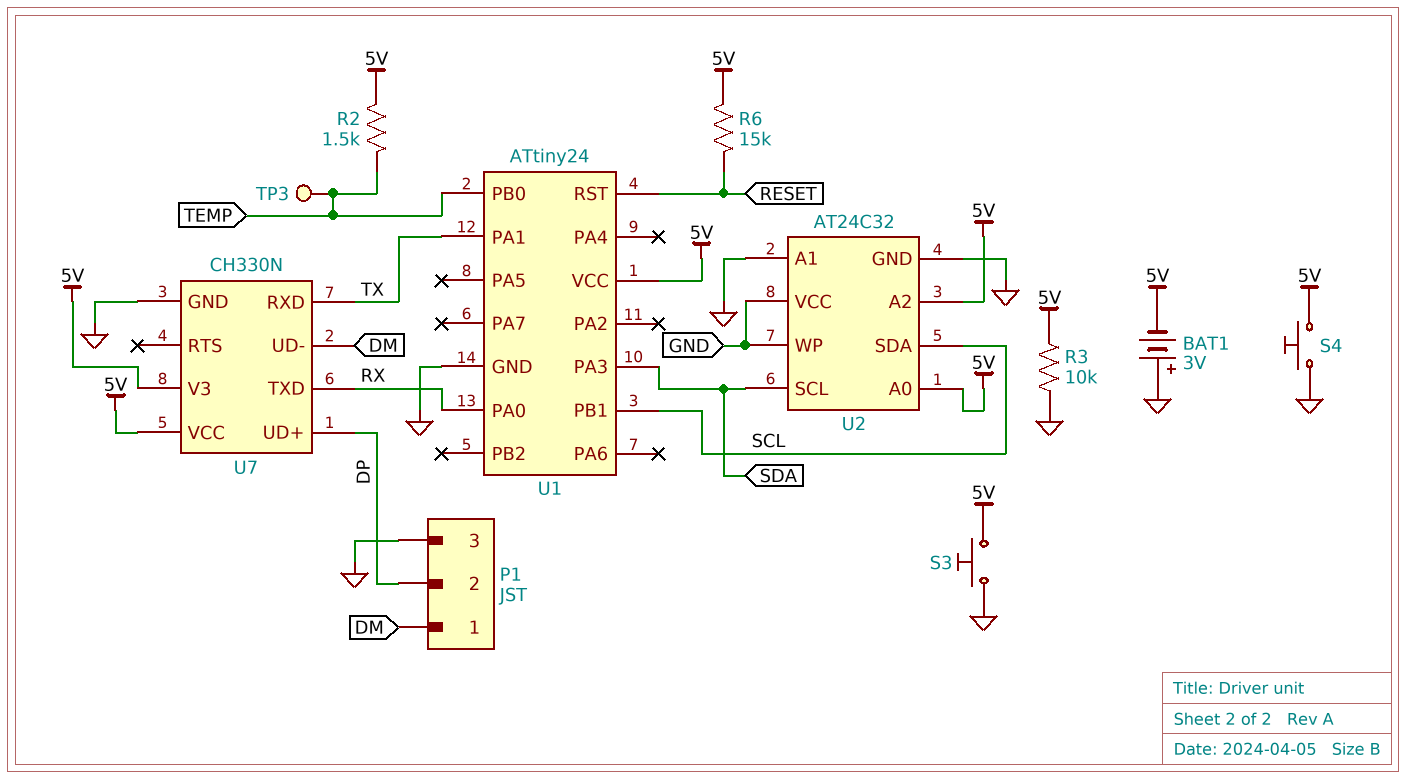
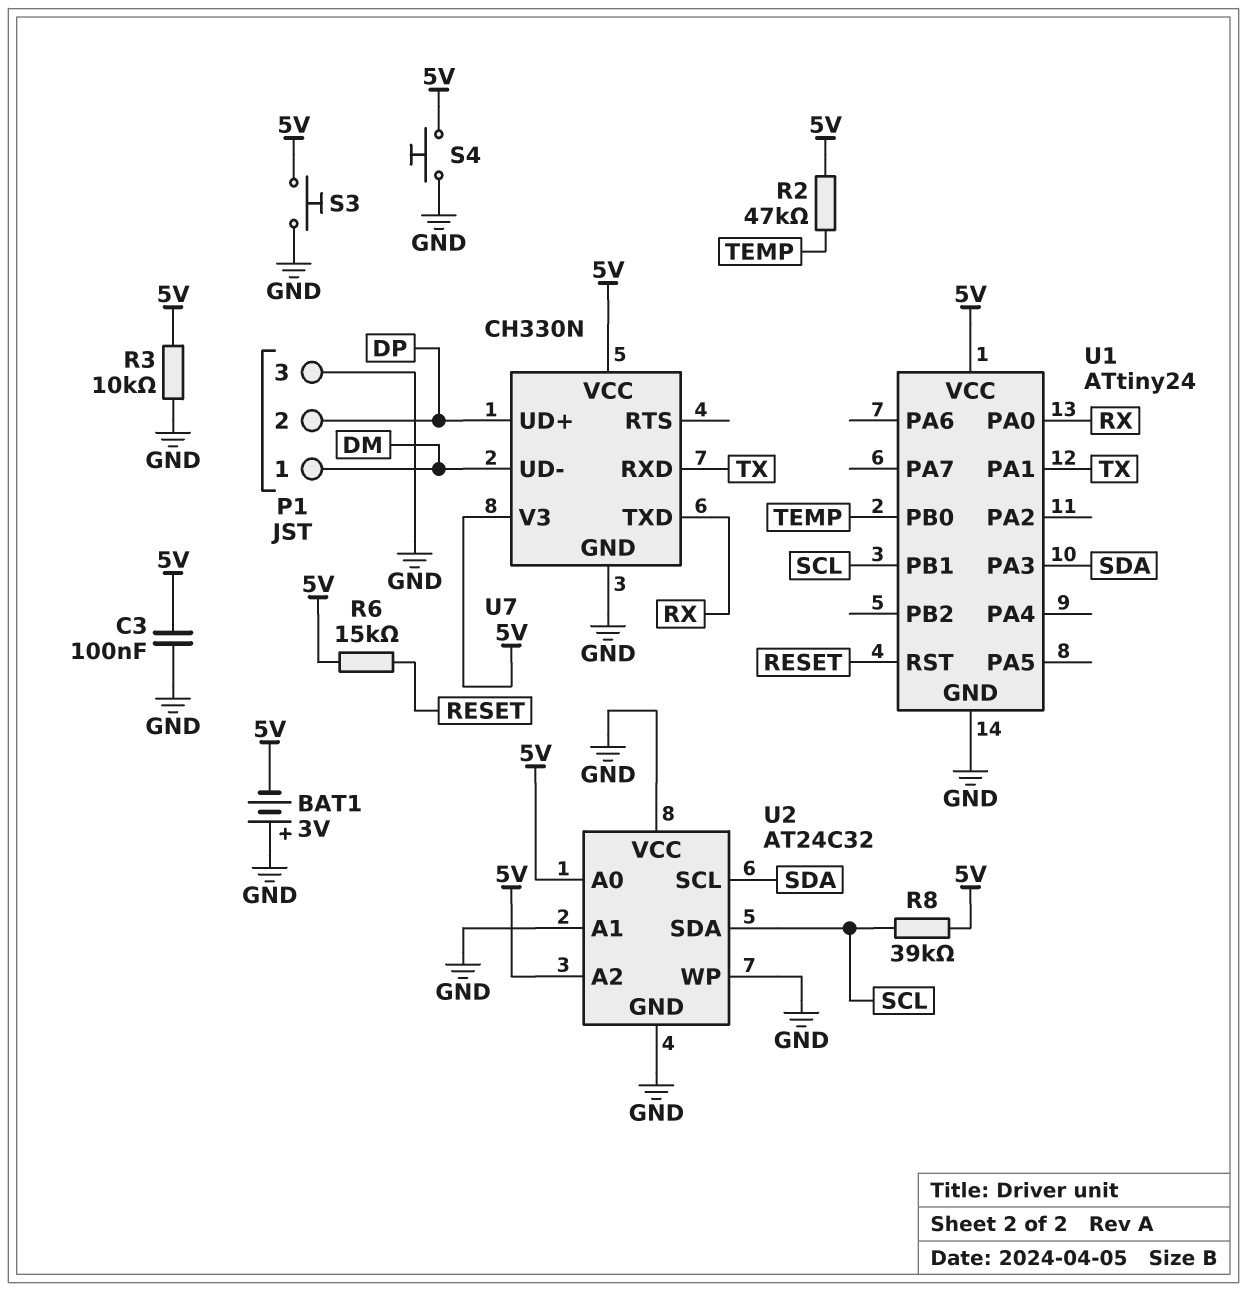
C3: none -> 100nF (5V, GND)
R2: 1.5k (5V, TEMP) -> 47k (5V, TEMP)
R8: none -> 39k (5V, SCL)
TP3: test point (TEMP) -> none

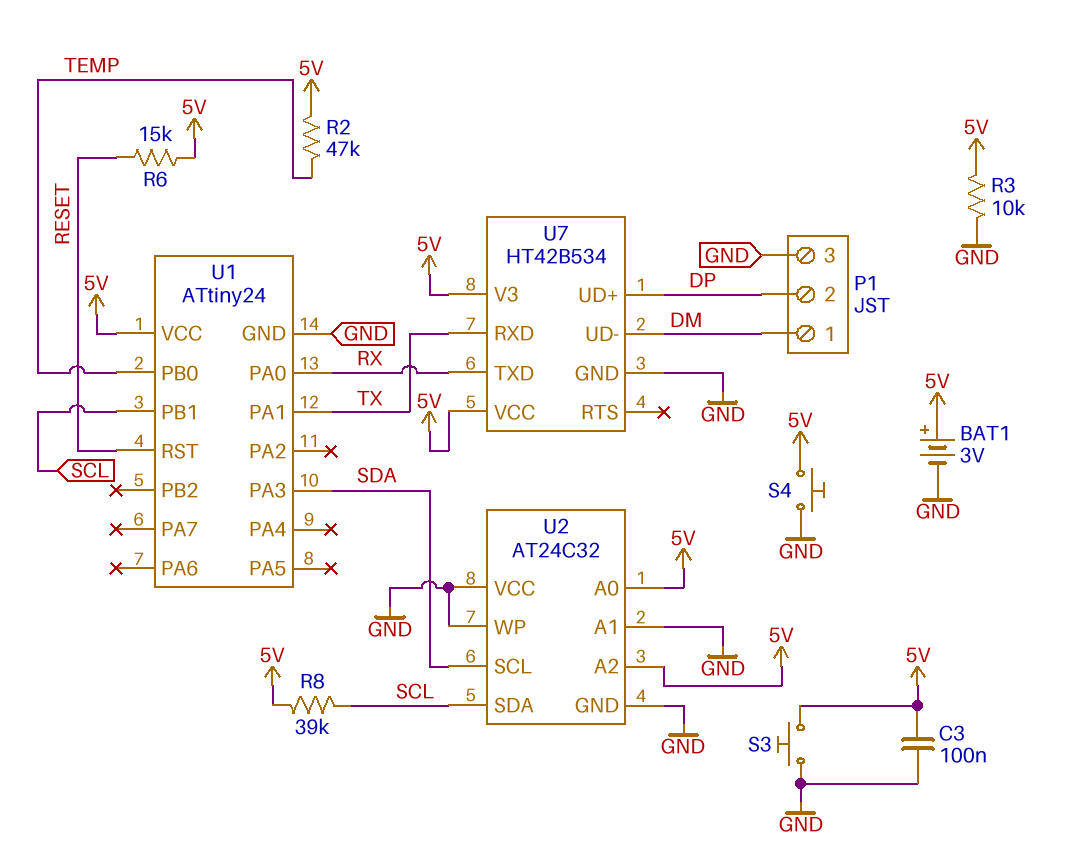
BAT1: 3V (plus GND, minus 5V) -> 3V (plus 5V, minus GND)
U7: CH330N -> HT42B534

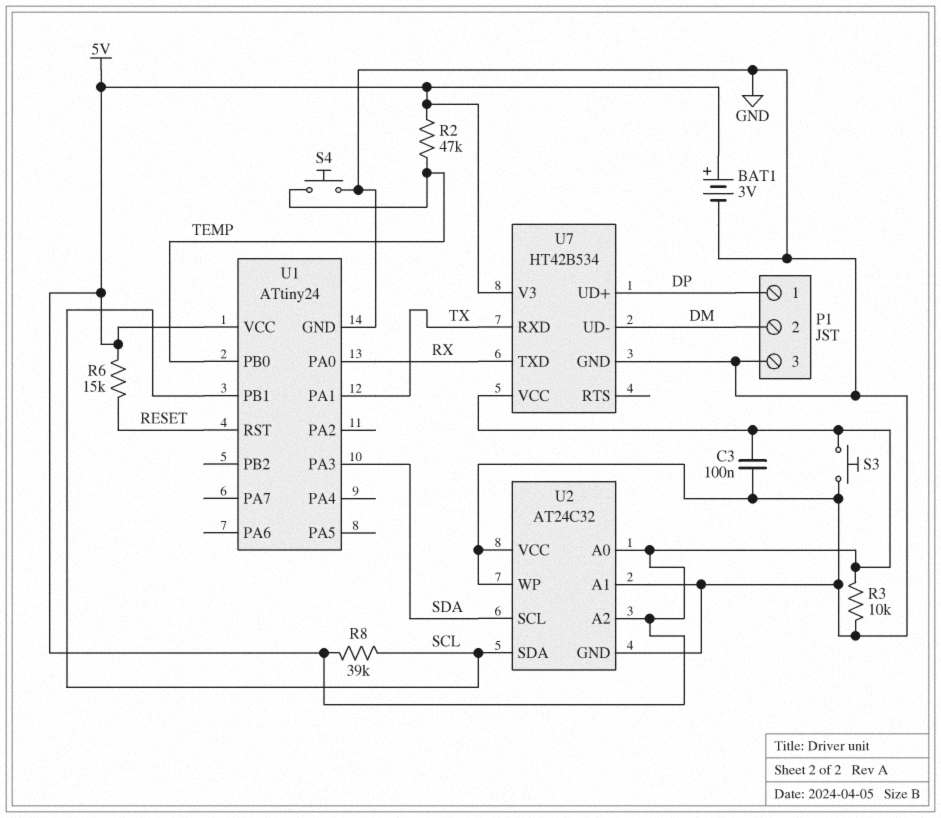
P1 pin 1: DM -> DP
P1 pin 2: DP -> DM
S4: button (5V, GND) -> button (GND, TEMP)

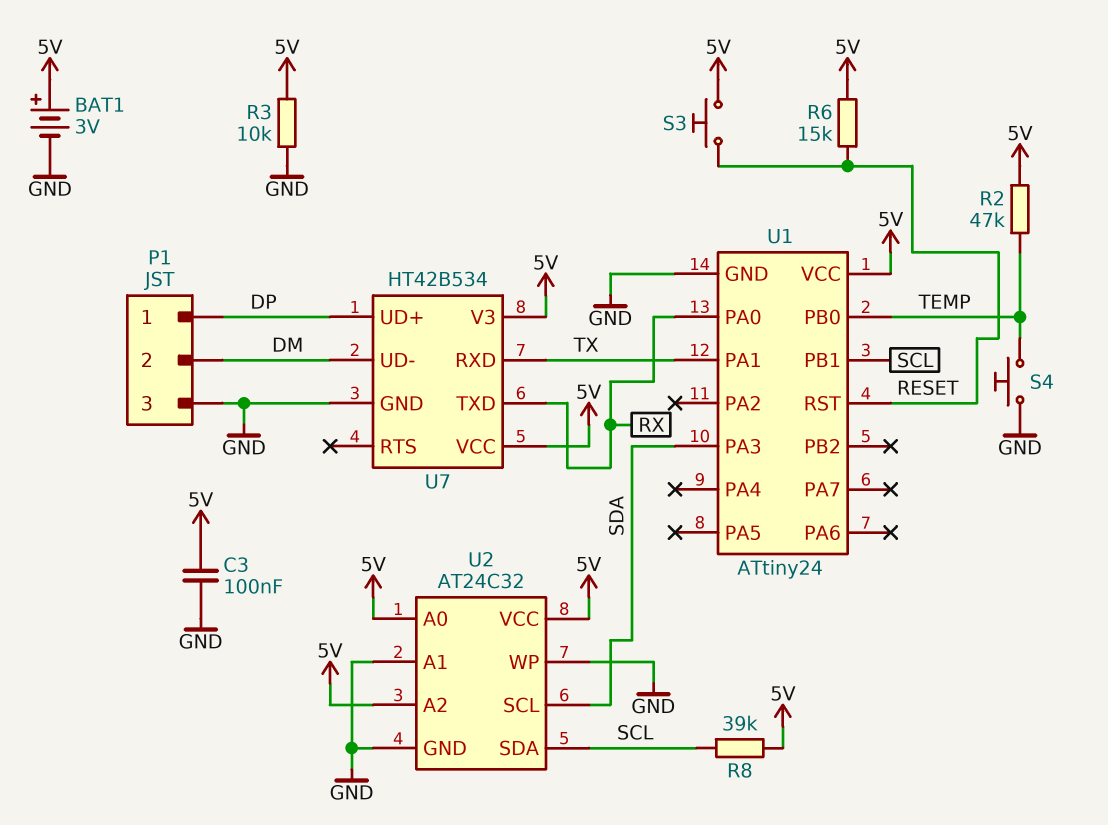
S3: button (5V, GND) -> button (5V, RESET)
U2 pin VCC: GND -> 5V

